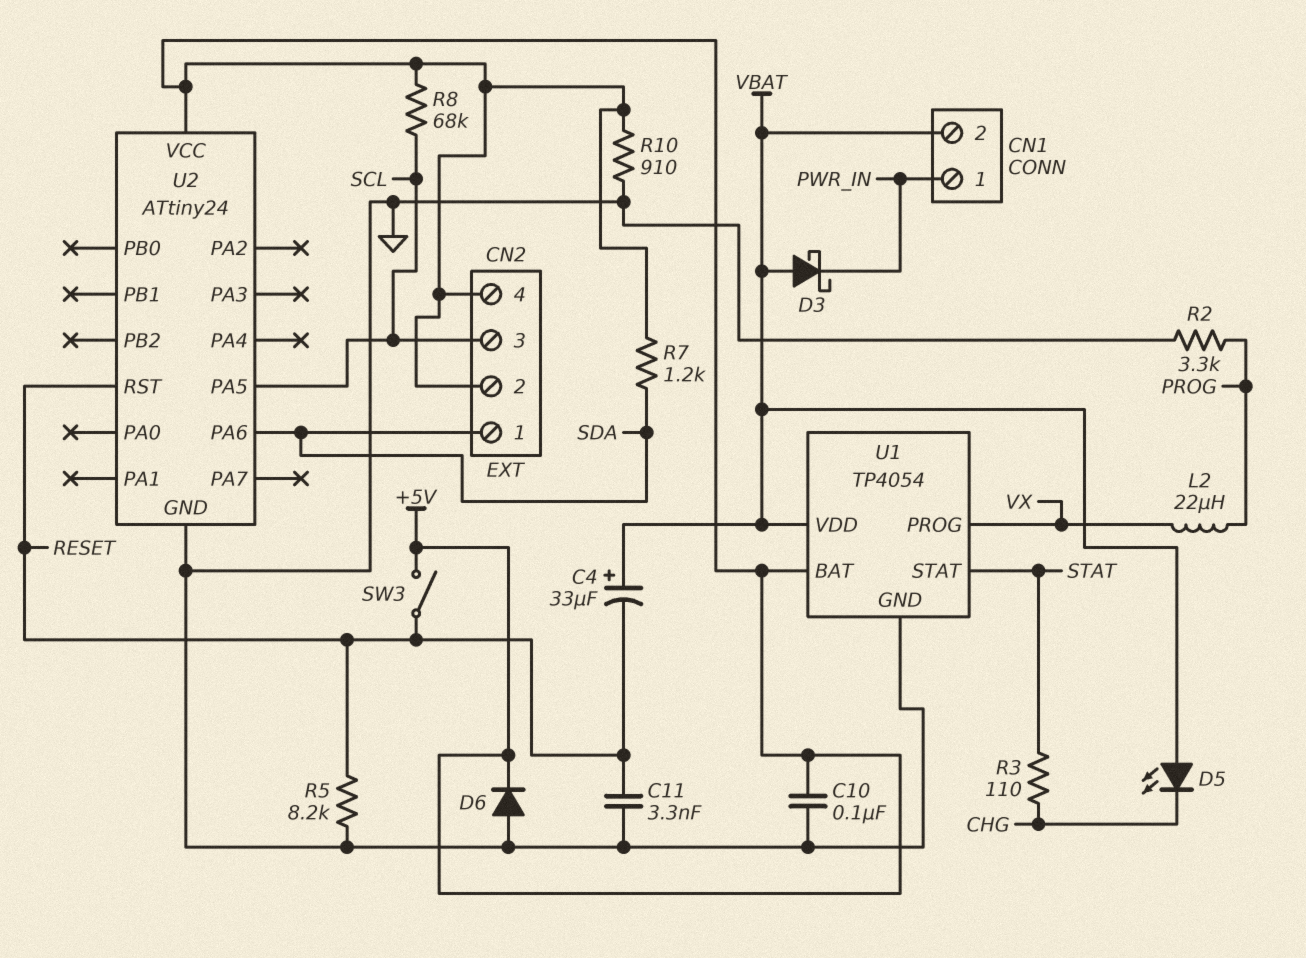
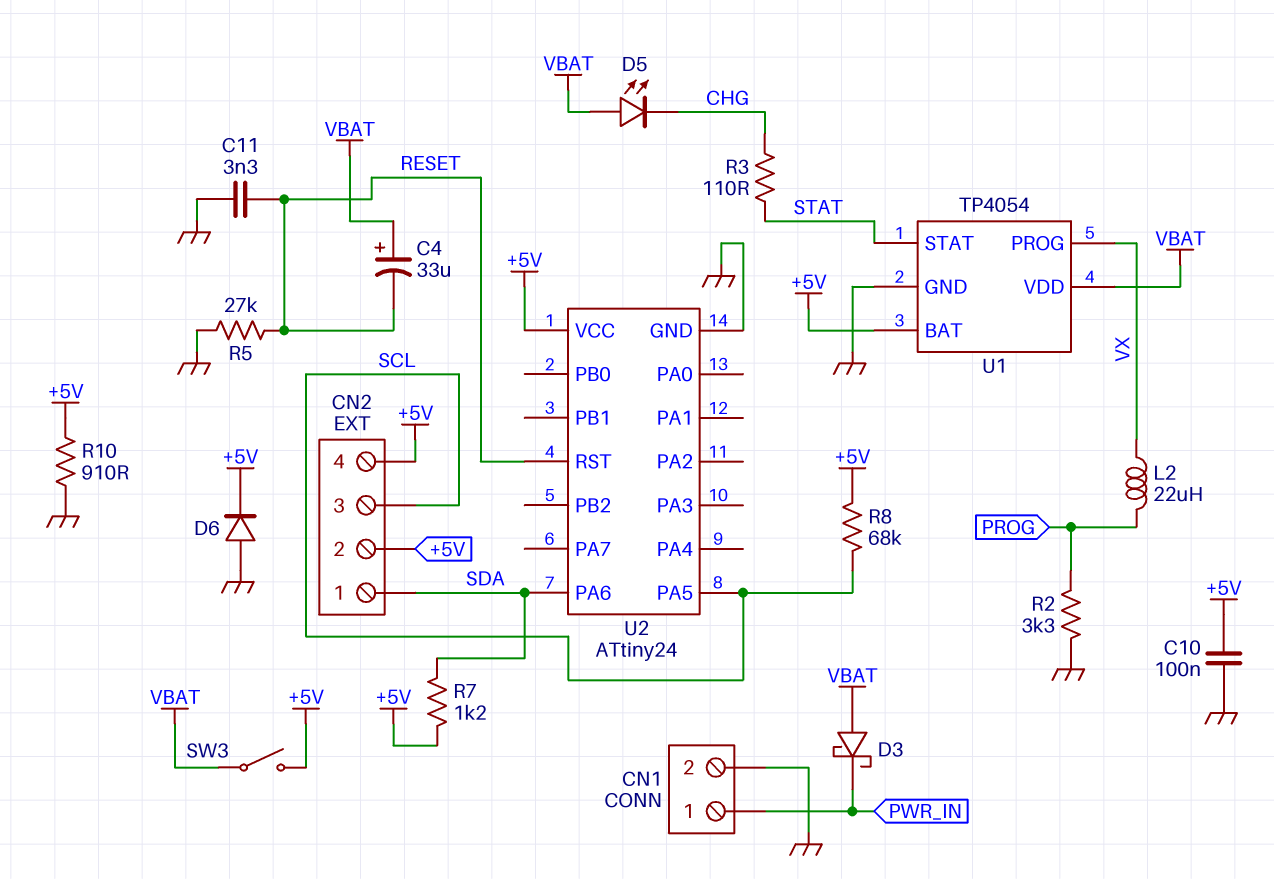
CN1 pin 2: VBAT -> GND
R5: 8.2k (GND, RESET) -> 27k (GND, RESET)
SW3: switch (+5V, RESET) -> switch (+5V, VBAT)

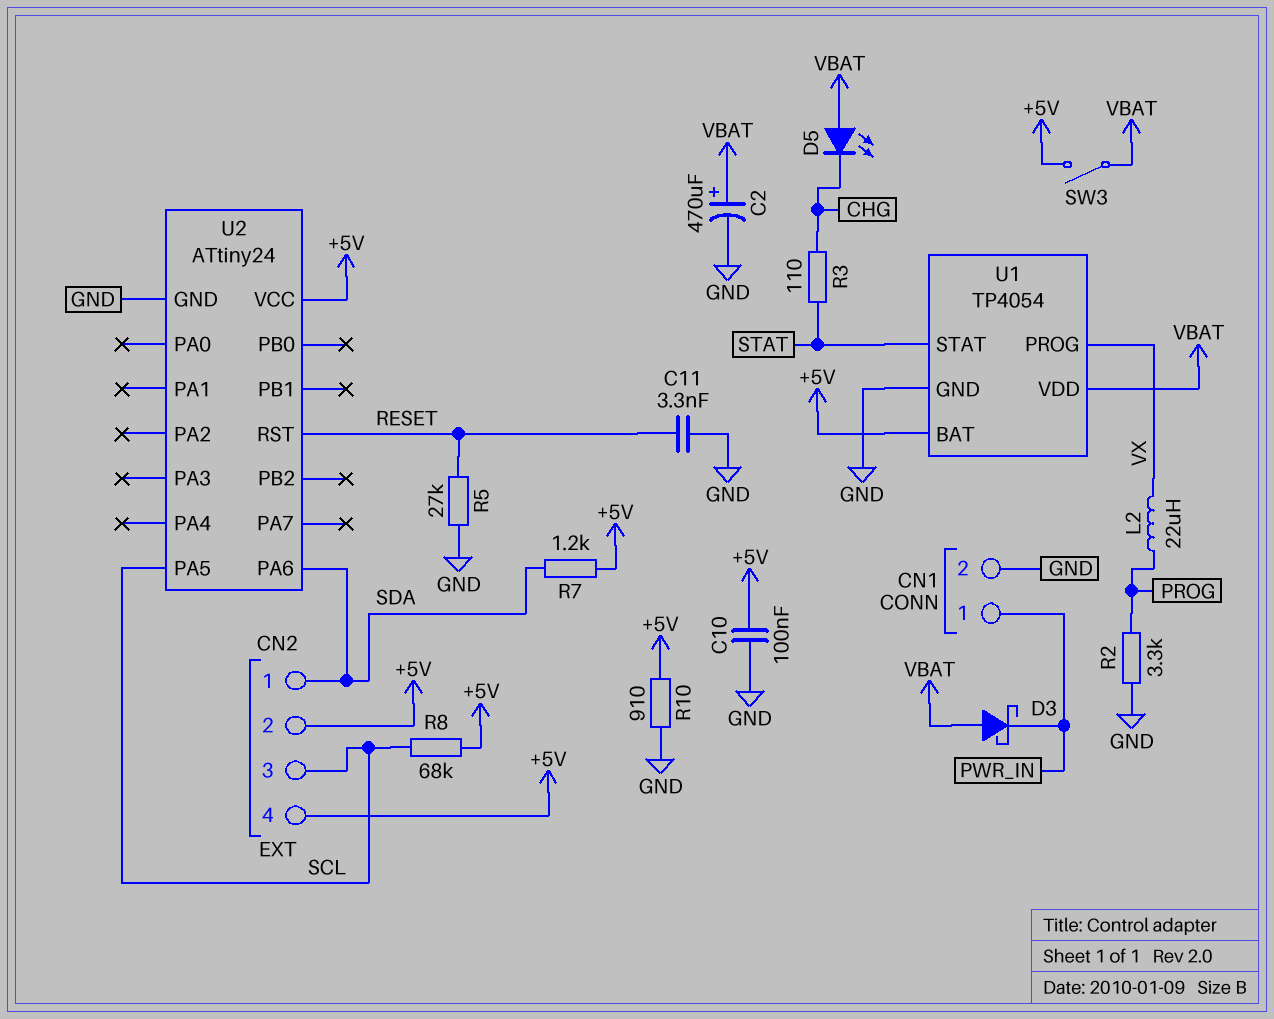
C2: none -> 470uF (plus VBAT, minus GND)
C4: 33uF (plus VBAT, minus RESET) -> none
D6: diode (A GND, K +5V) -> none

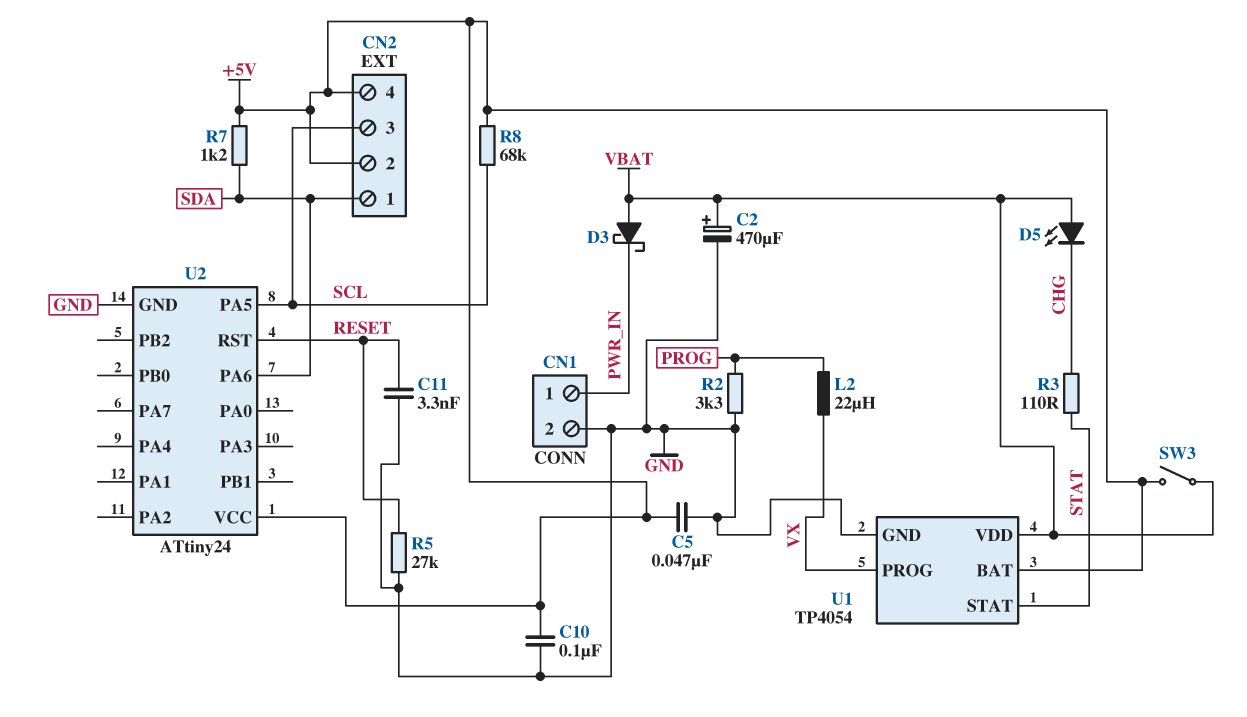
C5: none -> 47nF (+5V, GND)
R10: 910 (+5V, GND) -> none

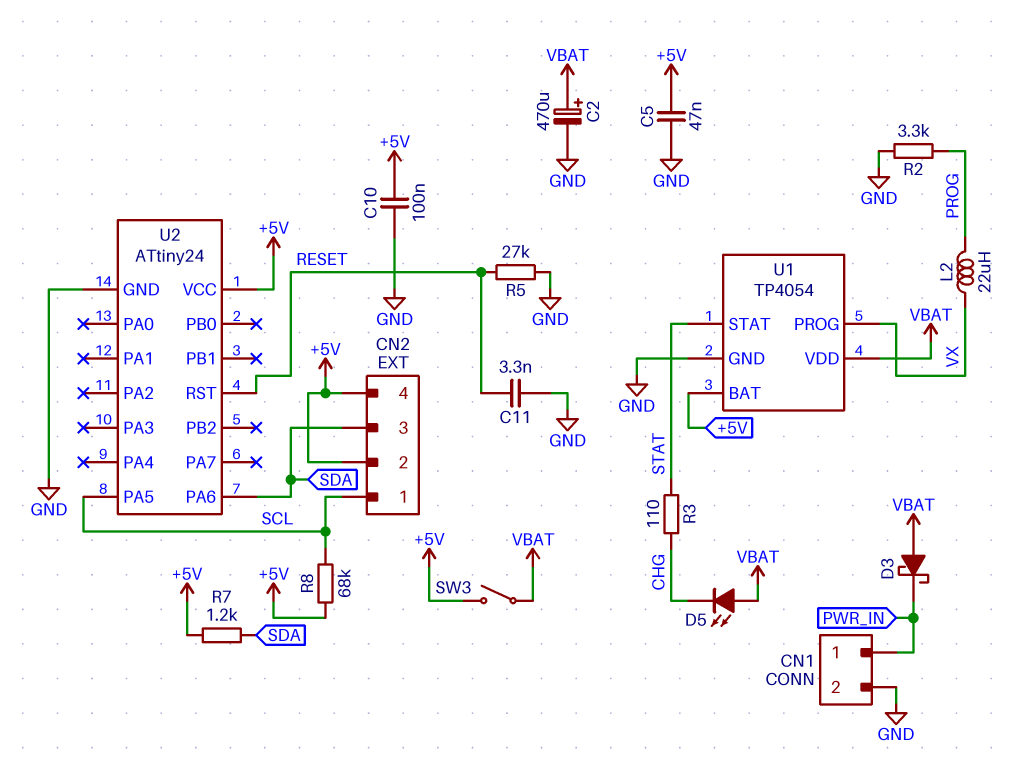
CN2 pin 1: SDA -> SCL
CN2 pin 3: SCL -> SDA

